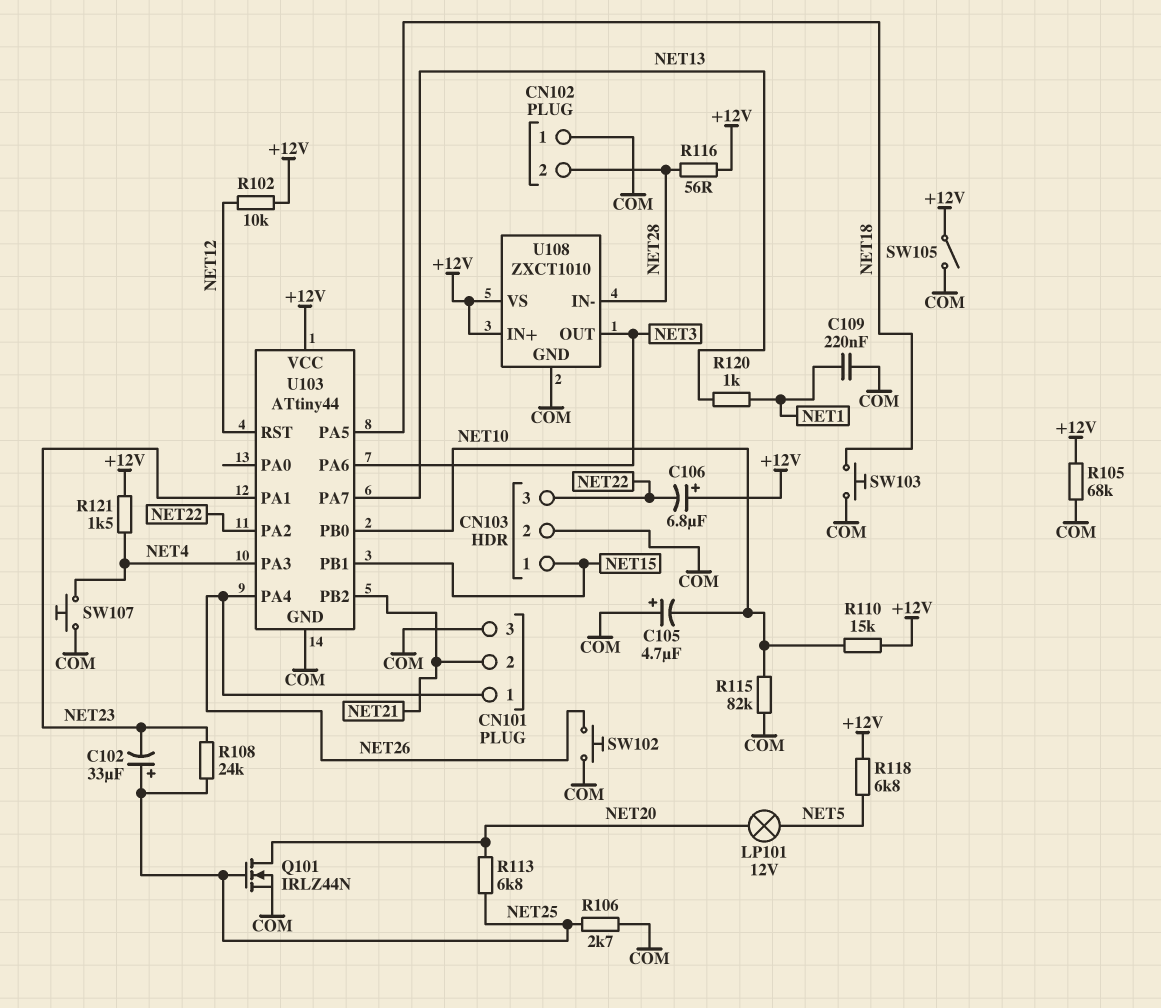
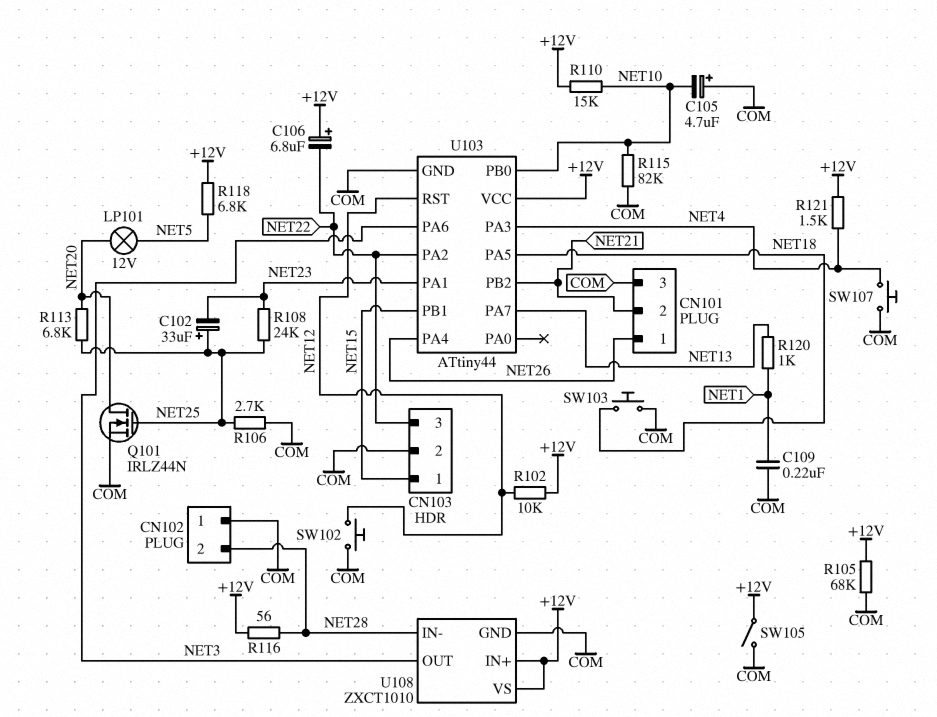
SW102: button (COM, NET26) -> button (COM, NET12)

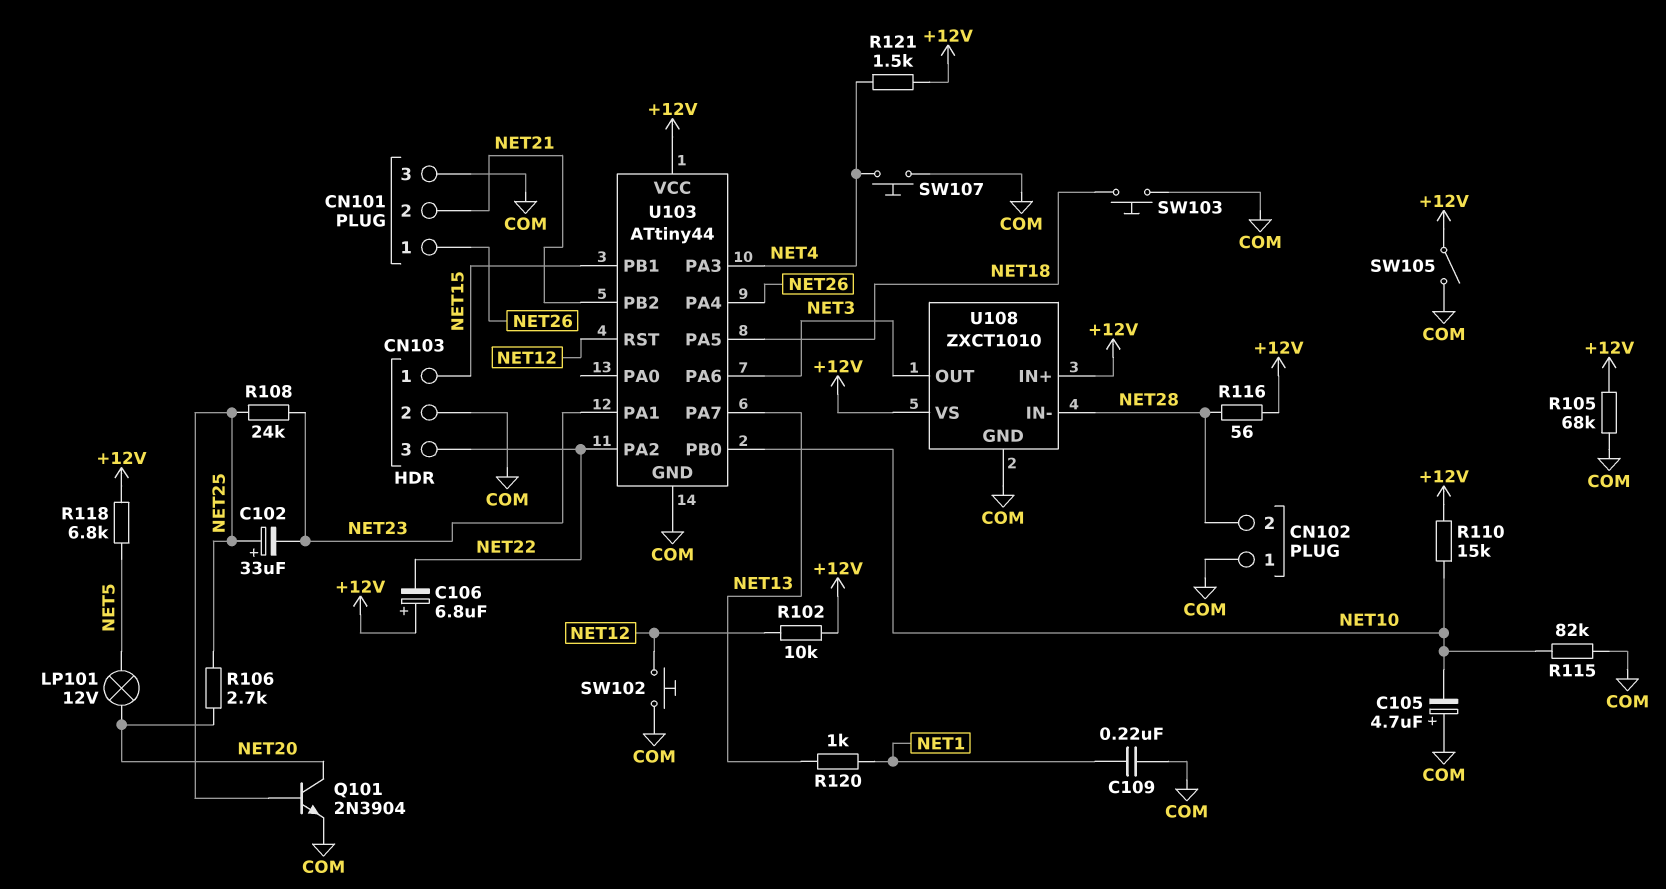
Q101: NMOS IRLZ44N (G NET25, D NET20, S COM) -> NPN 2N3904 (B NET25, C NET20, E COM)
R106: 2.7k (COM, NET25) -> 2.7k (NET20, NET25)
R113: 6.8k (NET20, NET25) -> none

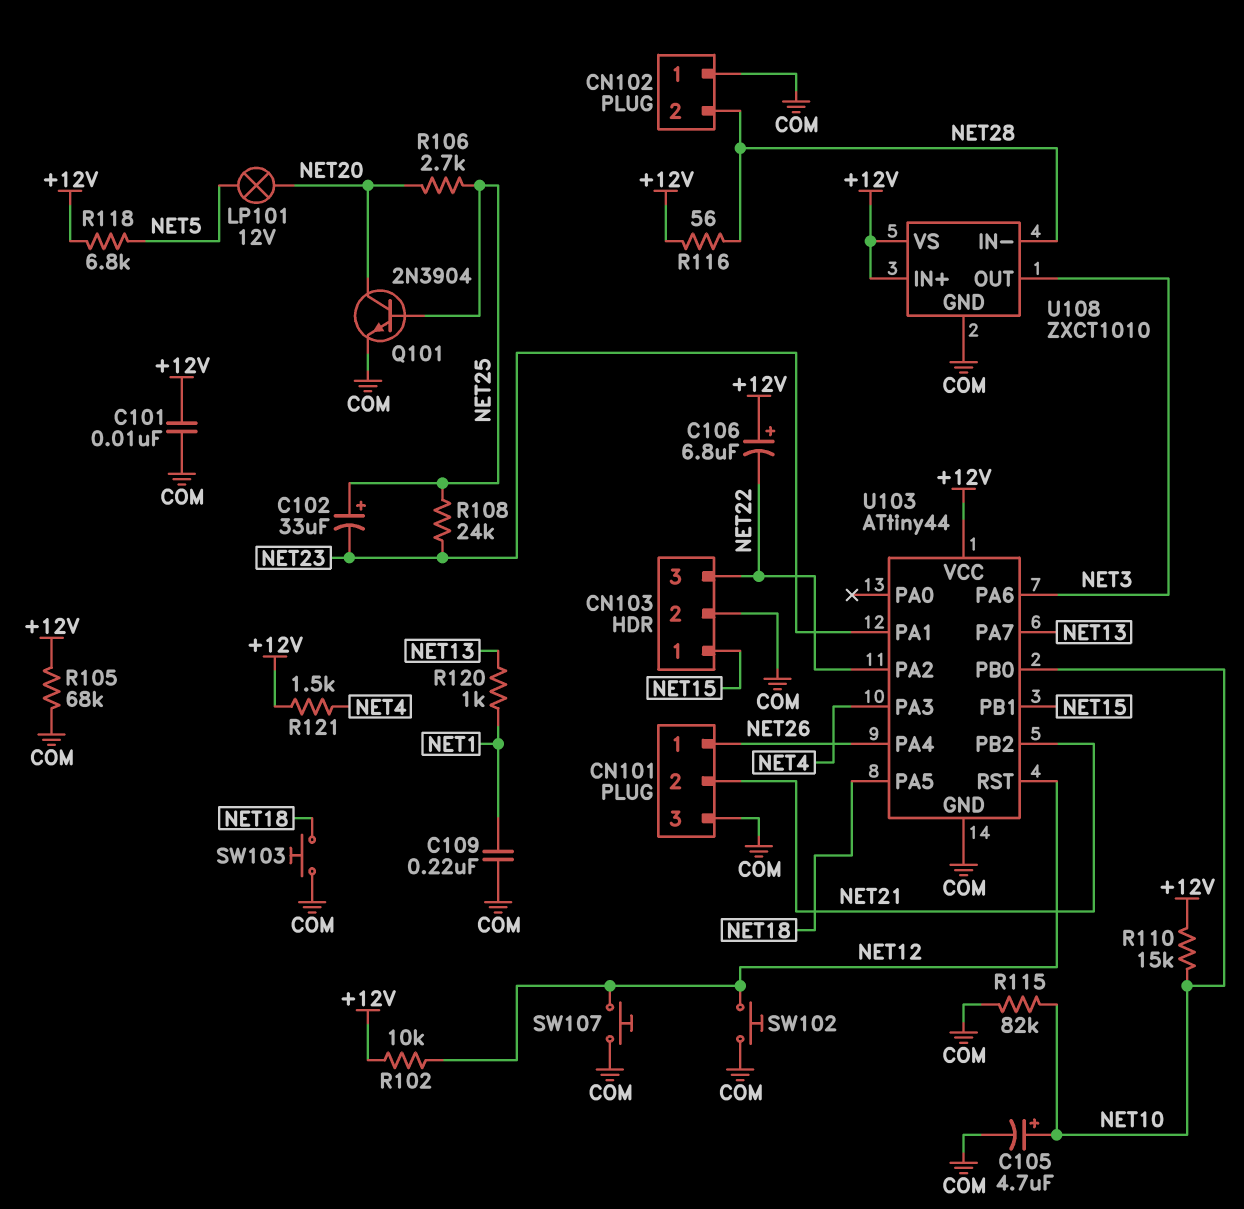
C101: none -> 10nF (+12V, COM)
C105: 4.7uF (plus COM, minus NET10) -> 4.7uF (plus NET10, minus COM)
SW105: switch (+12V, COM) -> none
SW107: button (COM, NET4) -> button (COM, NET12)

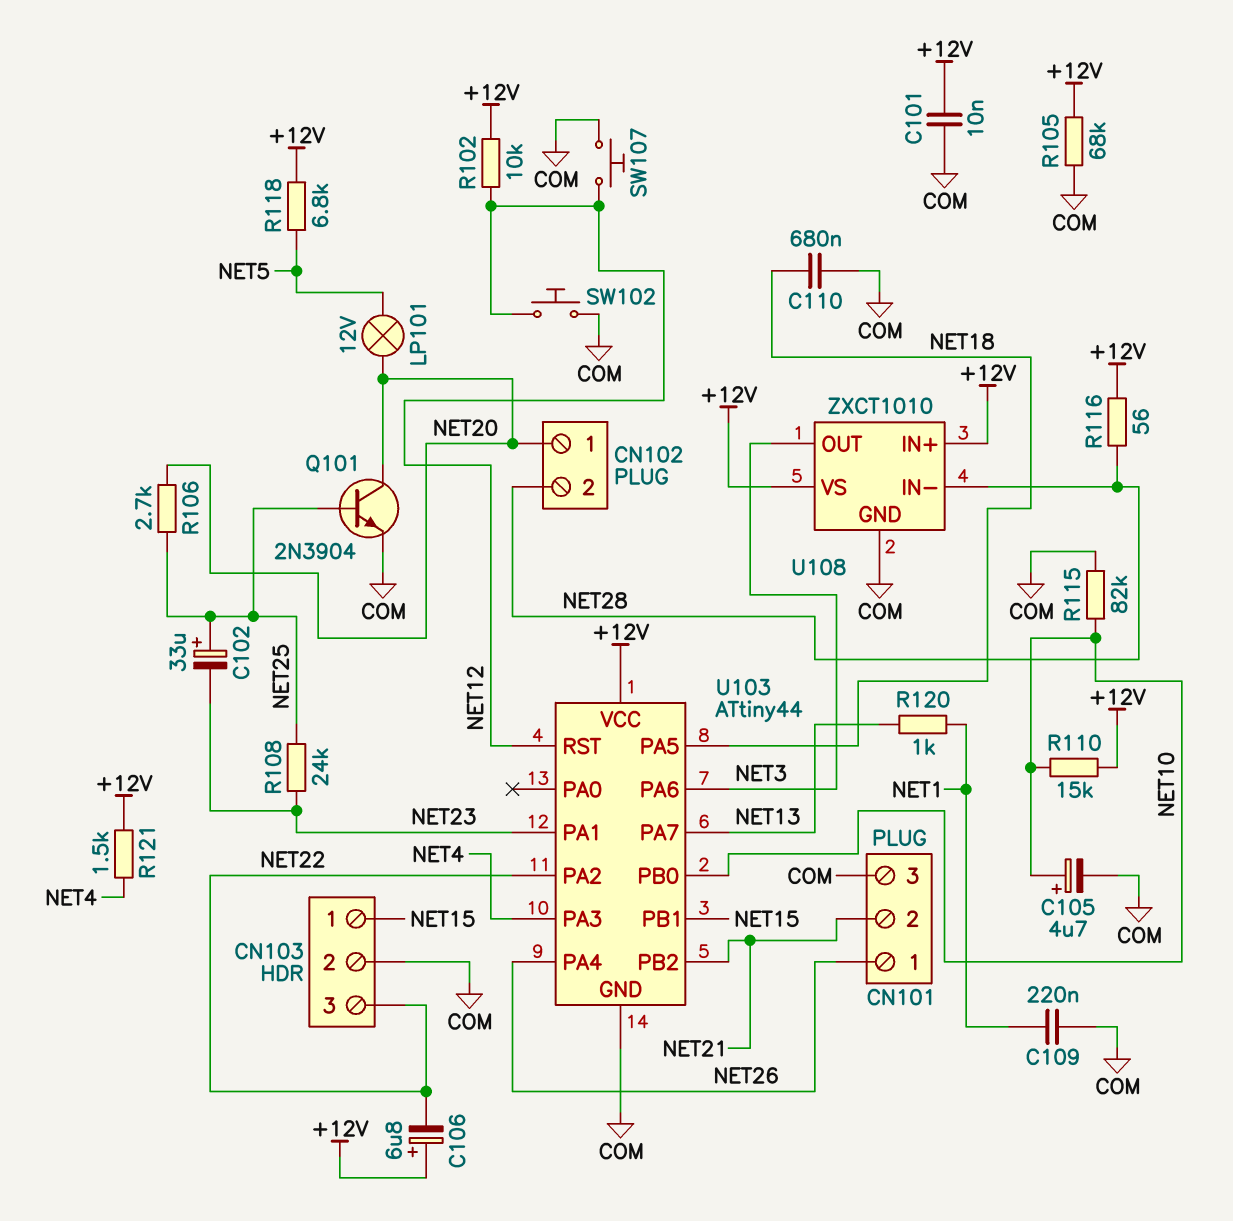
C110: none -> 680nF (COM, NET18)
CN102 pin 1: COM -> NET20
SW103: button (COM, NET18) -> none

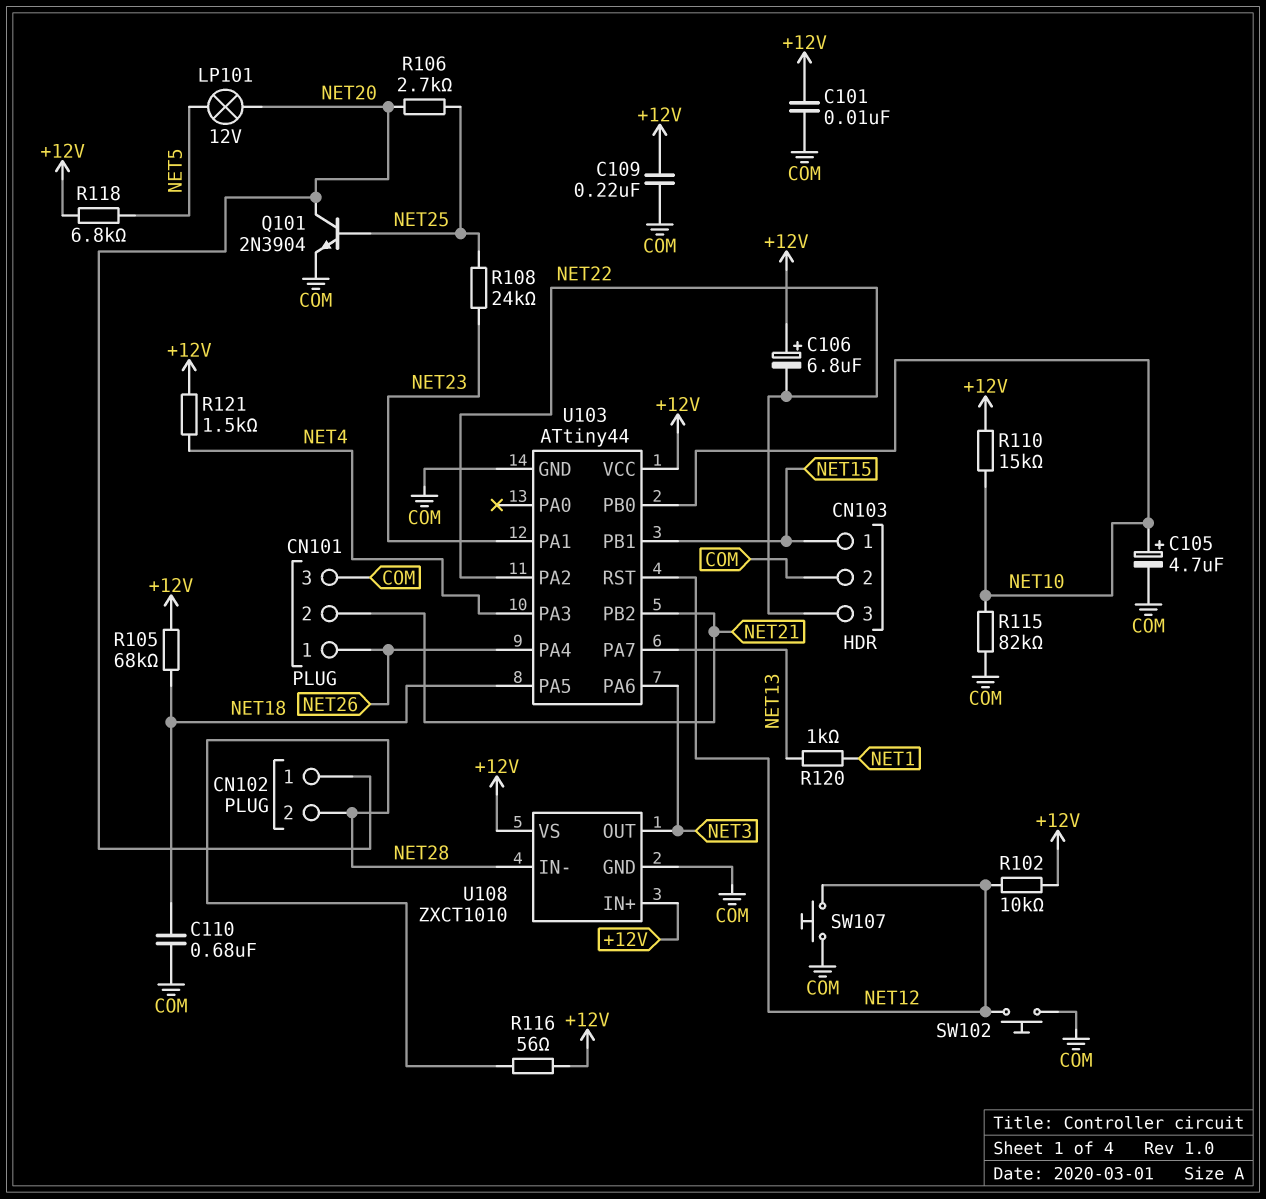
C102: 33uF (plus NET25, minus NET23) -> none
C109: 220nF (COM, NET1) -> 220nF (+12V, COM)
R105: 68k (+12V, COM) -> 68k (+12V, NET18)

